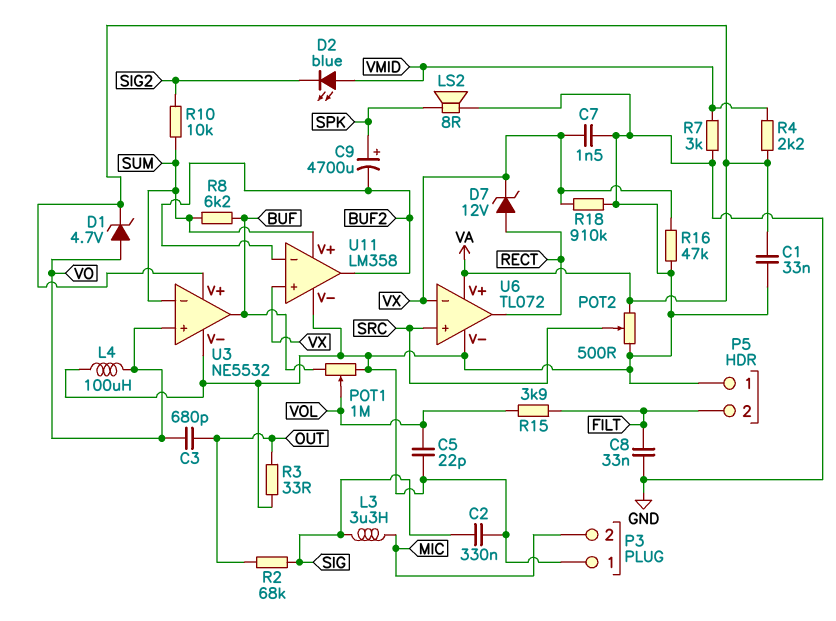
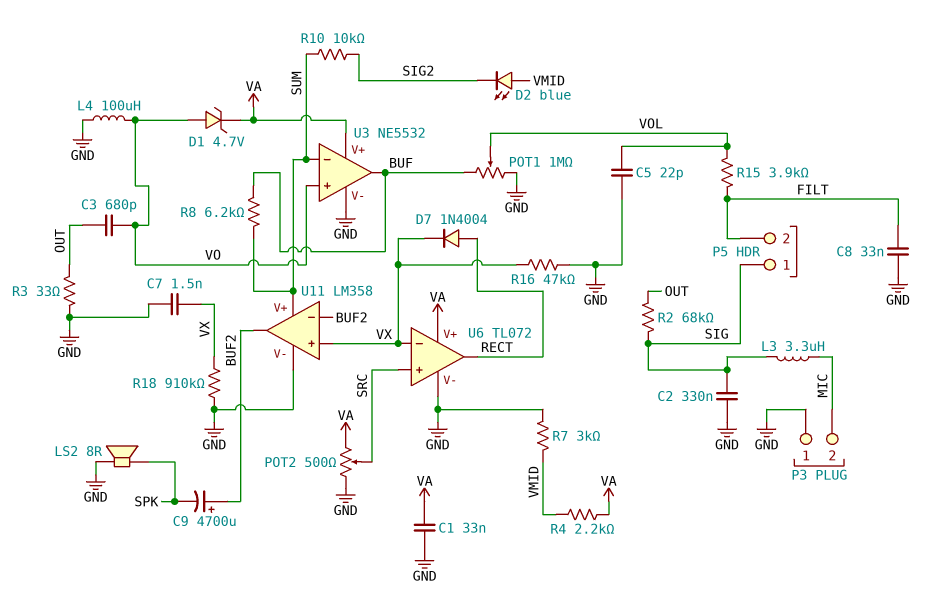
C9: 4700uF (plus SPK, minus BUF2) -> 4700uF (plus BUF2, minus SPK)
D7: zener 12V (A RECT, K VX) -> diode 1N4004 (A RECT, K VX)
P5 pin 1: GND -> SIG

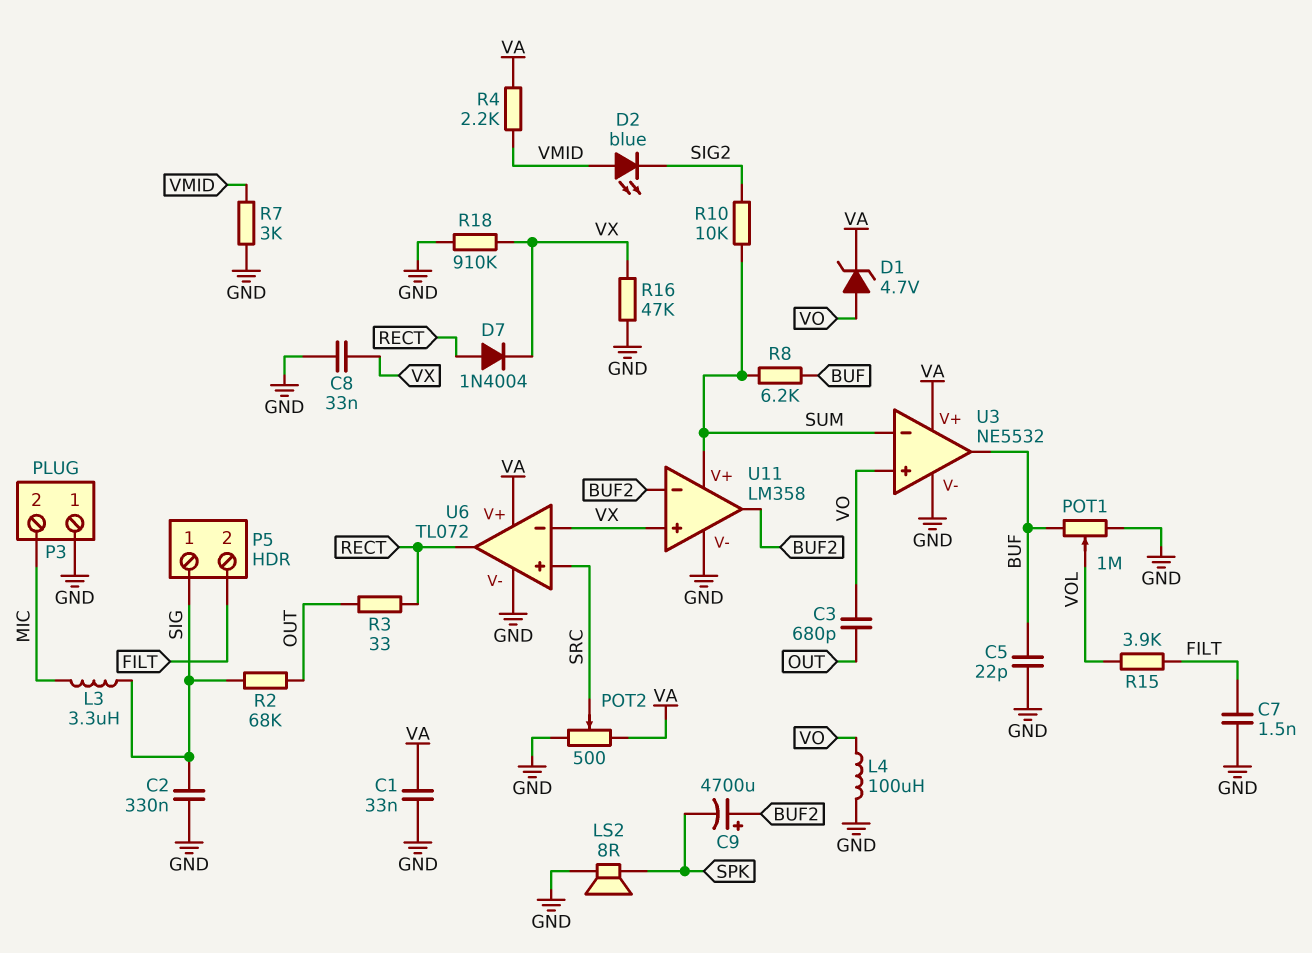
C5: 22pF (GND, VOL) -> 22pF (BUF, GND)
C7: 1.5nF (GND, VX) -> 1.5nF (FILT, GND)
C8: 33nF (FILT, GND) -> 33nF (GND, VX)
R3: 33 (GND, OUT) -> 33 (OUT, RECT)

